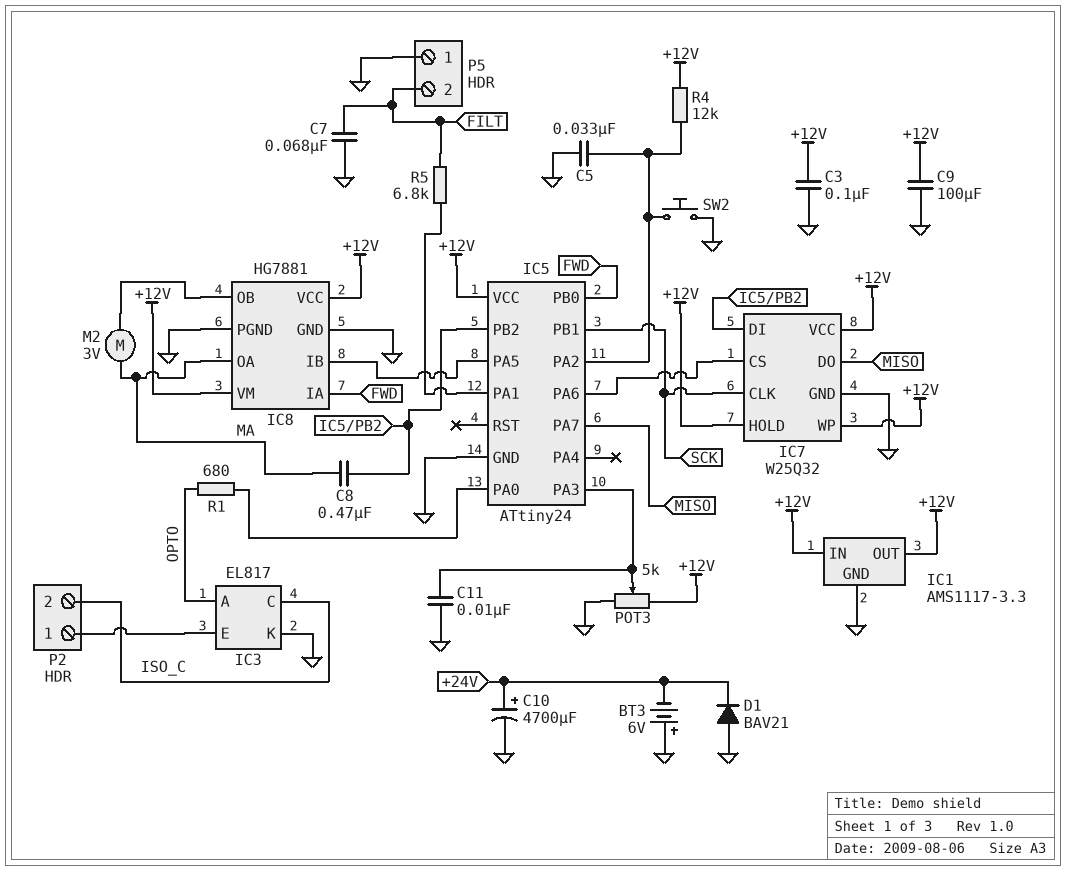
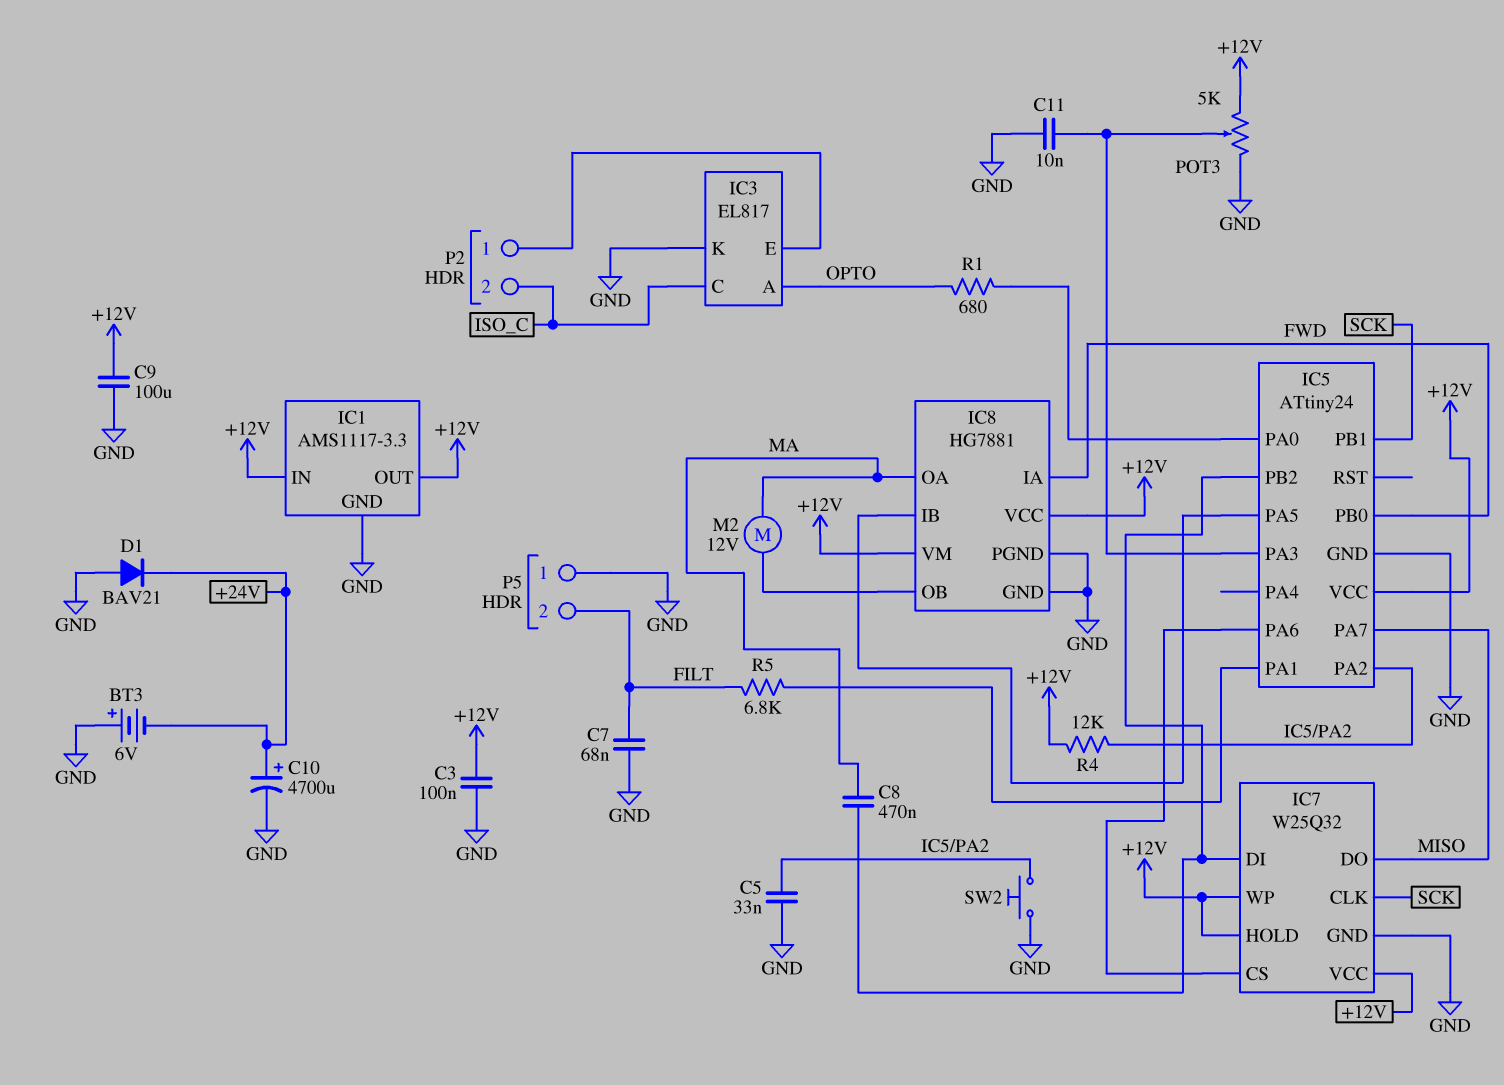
M2: motor 3V (IC8/OB, MA) -> motor 12V (IC8/OB, MA)

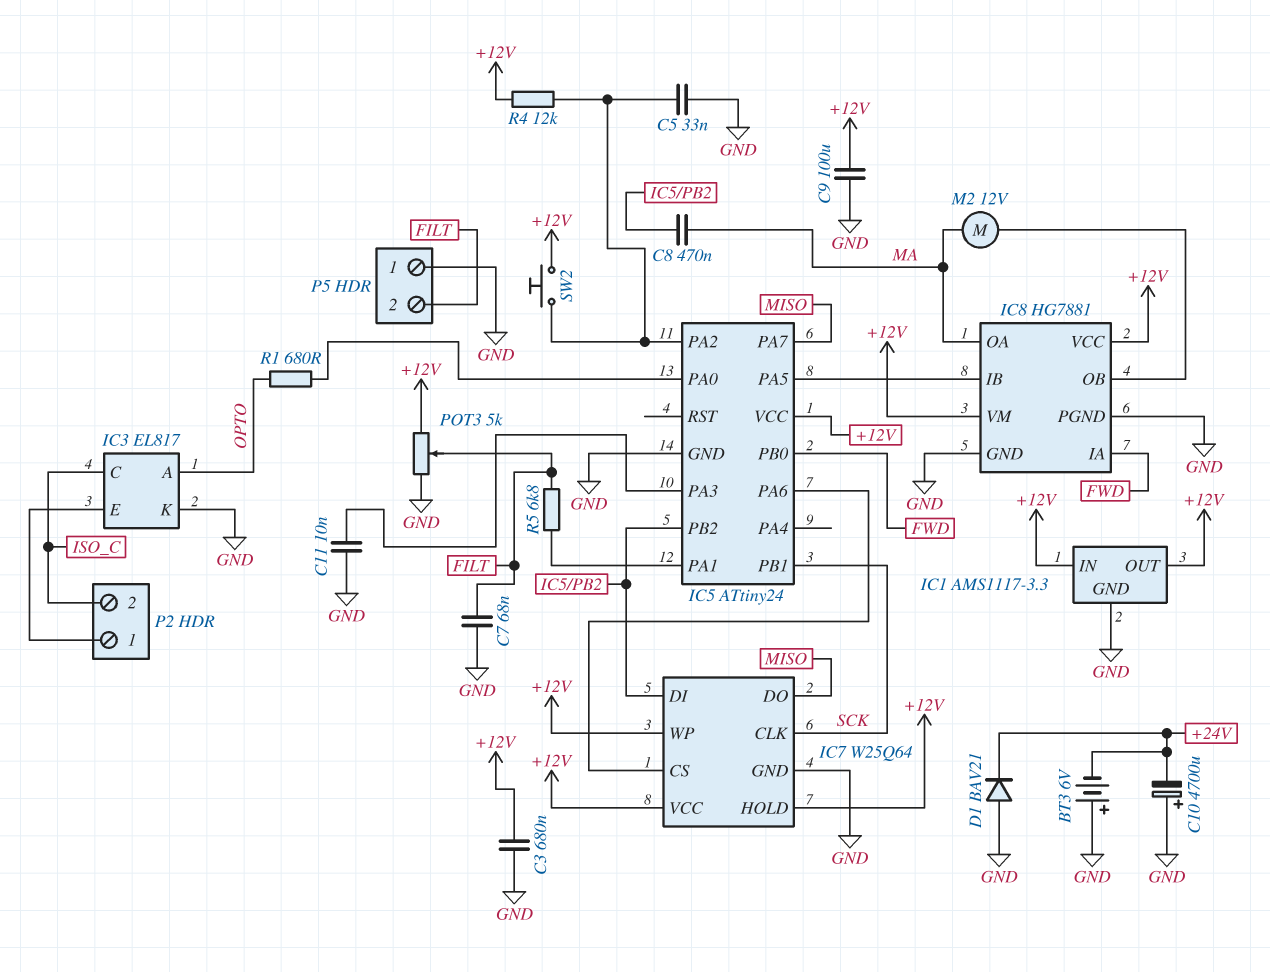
C3: 100nF (+12V, GND) -> 680nF (+12V, GND)
C10: 4700uF (plus +24V, minus GND) -> 4700uF (plus GND, minus +24V)
IC7: W25Q32 -> W25Q64
POT3: 5k (+12V, GND, wiper IC5/PA3) -> 5k (+12V, GND, wiper FILT)
SW2: button (GND, IC5/PA2) -> button (+12V, IC5/PA2)

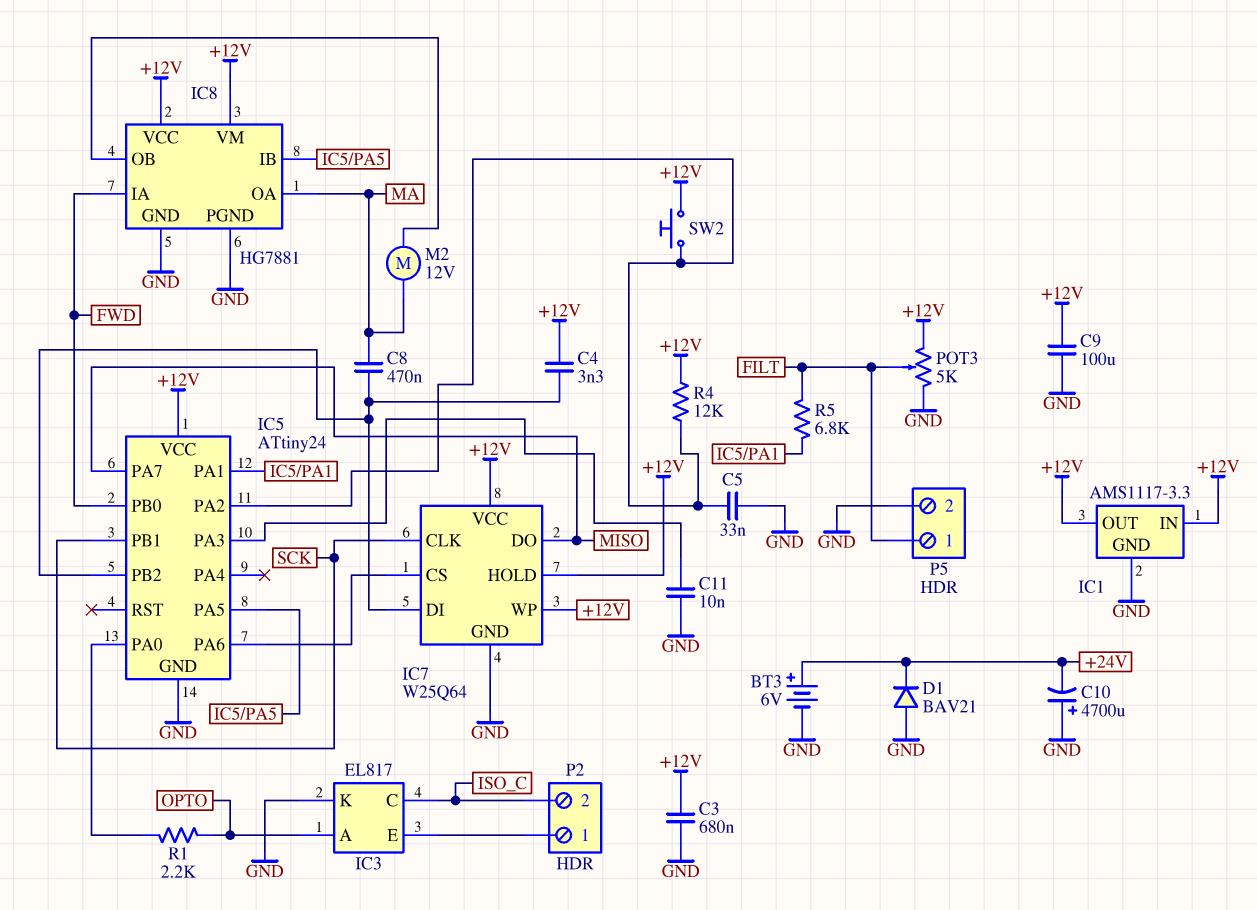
BT3: 6V (plus GND, minus +24V) -> 6V (plus +24V, minus GND)
C4: none -> 3.3nF (+12V, IC5/PB2)
C7: 68nF (FILT, GND) -> none
P5 pin 1: GND -> FILT
P5 pin 2: FILT -> GND
R1: 680 (IC5/PA0, OPTO) -> 2.2k (IC5/PA0, OPTO)

